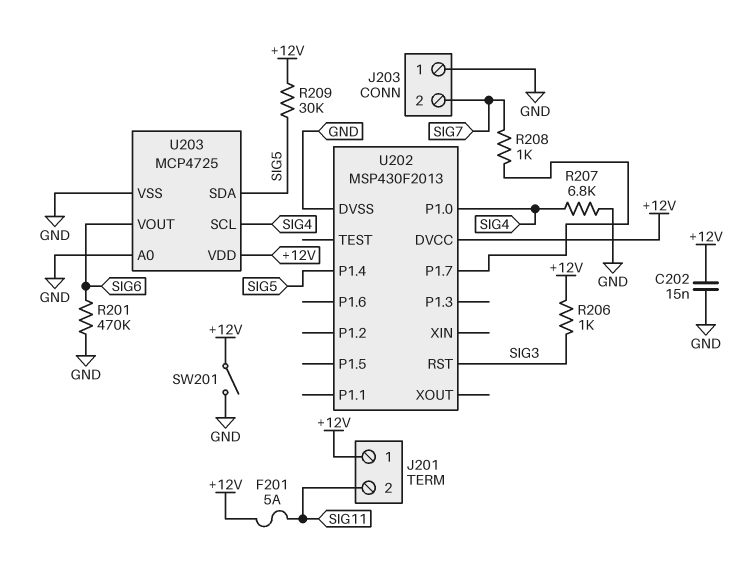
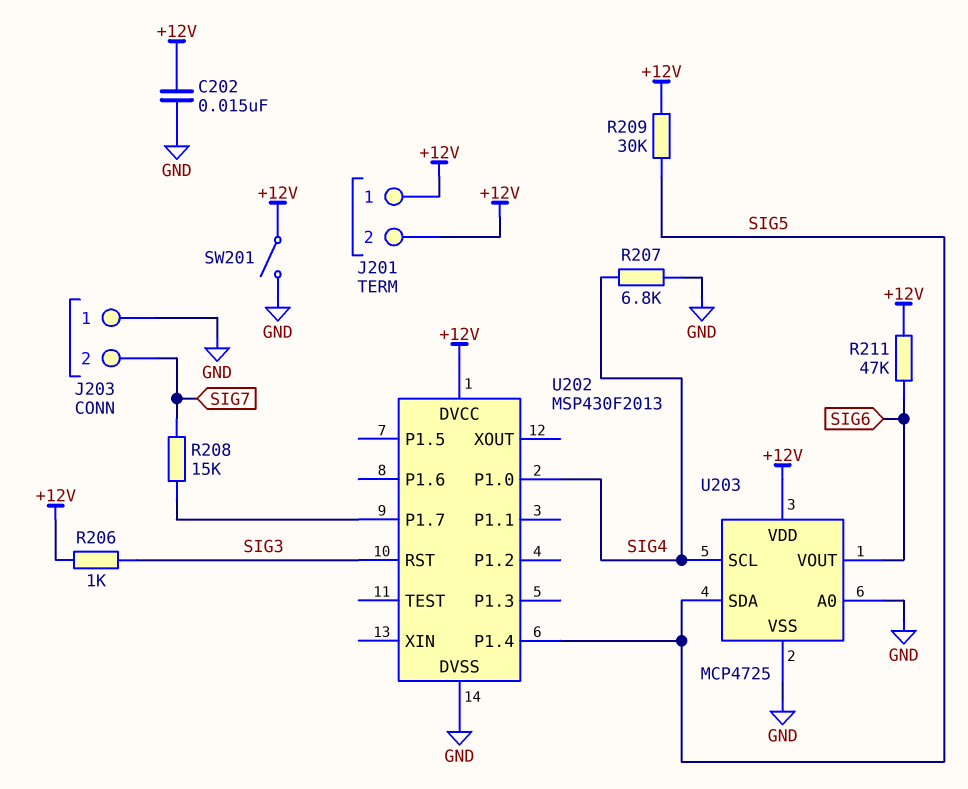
F201: 5A (+12V, SIG11) -> none
J201 pin 2: SIG11 -> +12V
R201: 470k (GND, SIG6) -> none
R208: 1k (SIG7, U202/P1.7) -> 15k (SIG7, U202/P1.7)
R211: none -> 47k (+12V, SIG6)

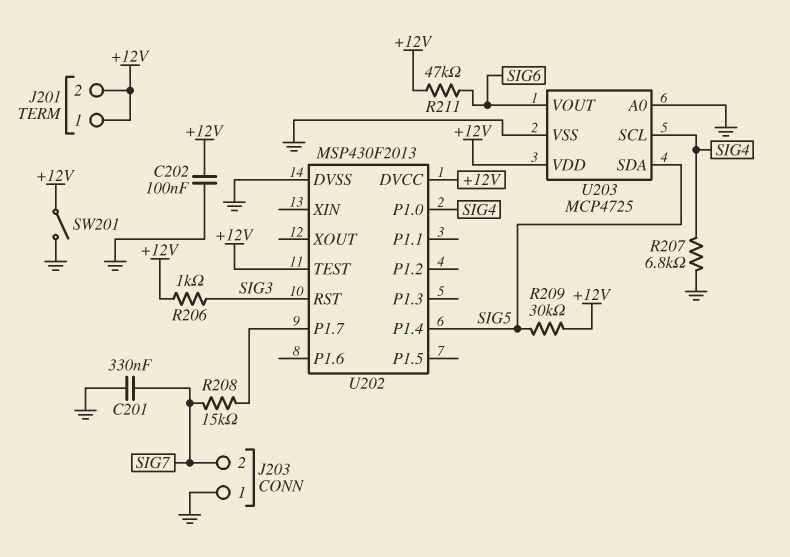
C201: none -> 330nF (GND, SIG7)
C202: 15nF (+12V, GND) -> 100nF (+12V, GND)
U202 pin TEST: none -> +12V

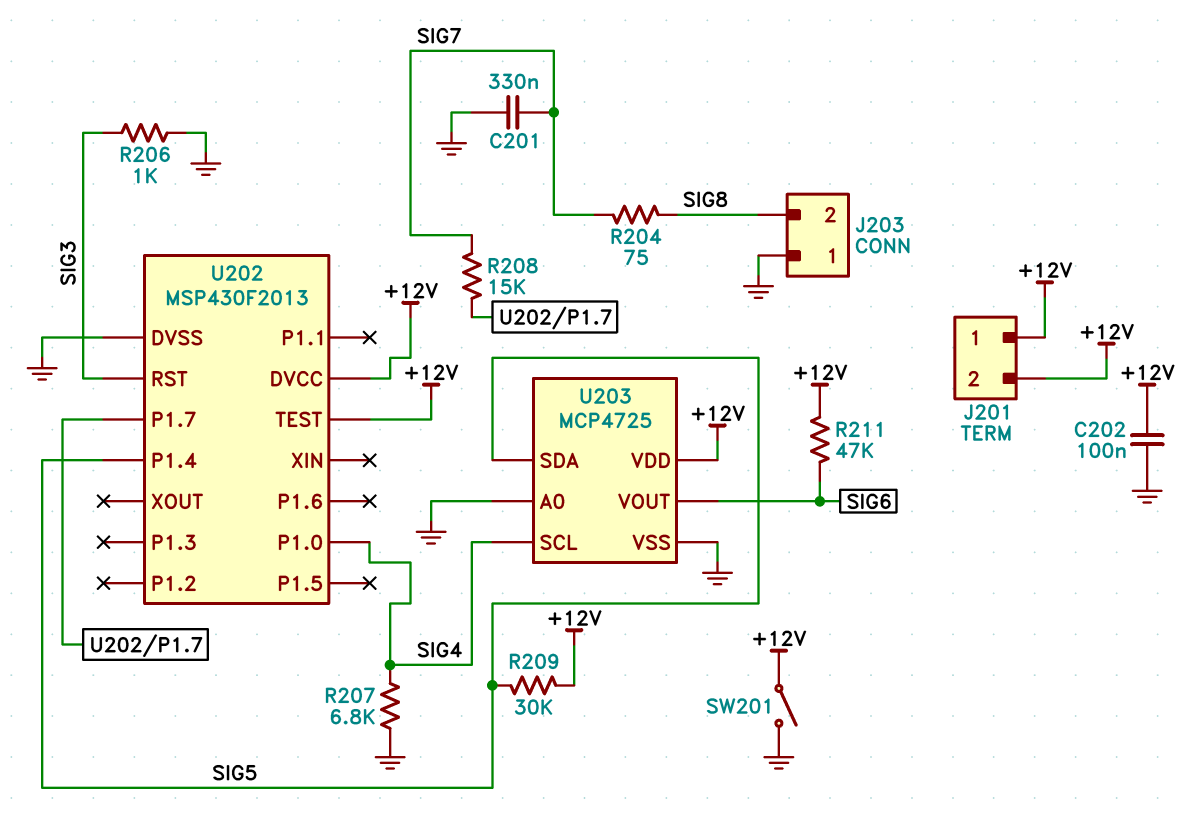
J203 pin 2: SIG7 -> SIG8
R204: none -> 75 (SIG7, SIG8)
R206: 1k (+12V, SIG3) -> 1k (GND, SIG3)

